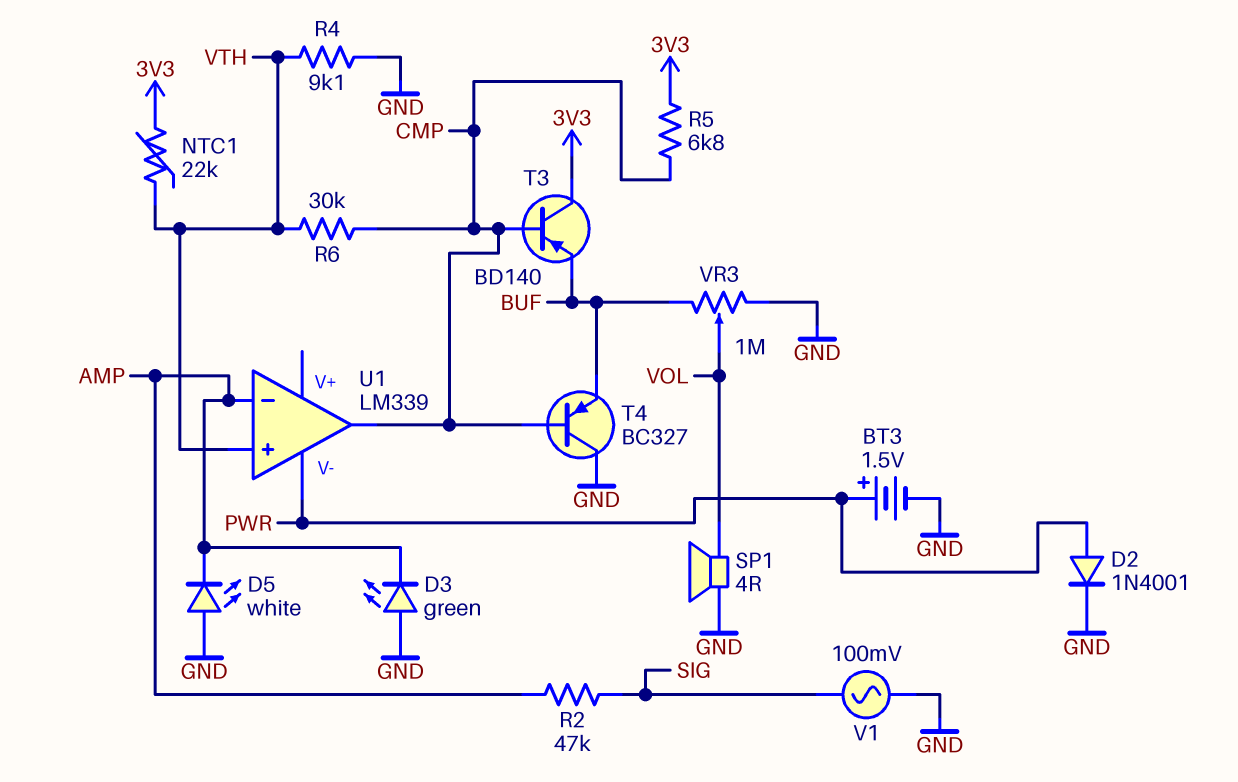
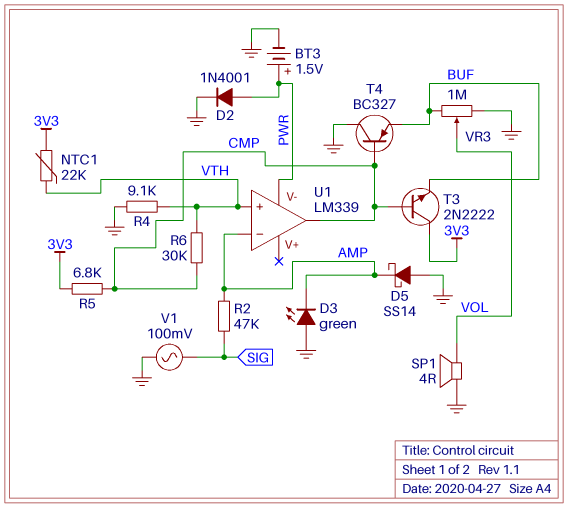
D5: LED white (A GND, K AMP) -> schottky SS14 (A GND, K AMP)
T3: PNP BD140 (B CMP, C 3V3, E BUF) -> NPN 2N2222 (B CMP, C 3V3, E BUF)

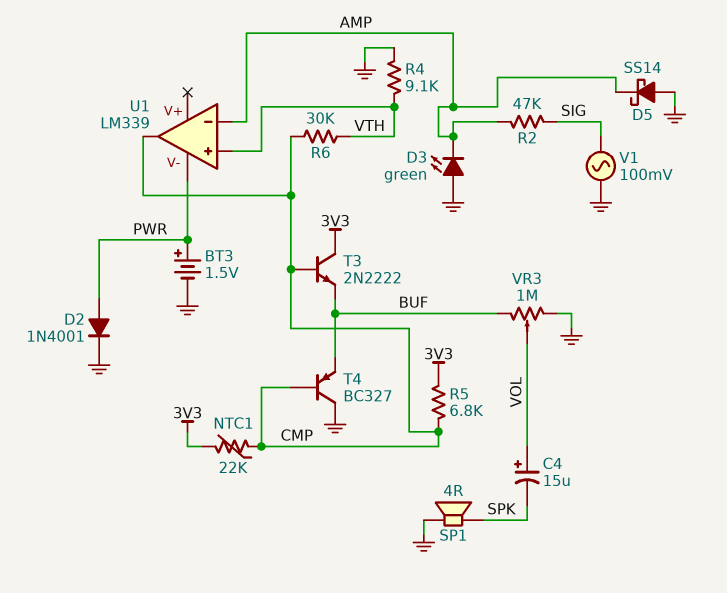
C4: none -> 15uF (plus VOL, minus SPK)
NTC1: 22k (3V3, VTH) -> 22k (3V3, CMP)
SP1: speaker 4R (GND, VOL) -> speaker 4R (GND, SPK)

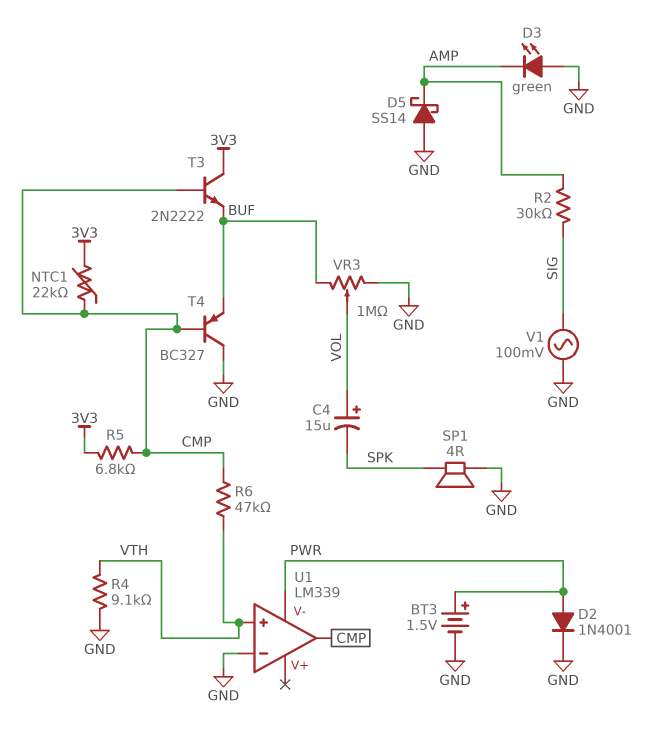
R2: 47k (AMP, SIG) -> 30k (AMP, SIG)
R6: 30k (CMP, VTH) -> 47k (CMP, VTH)
U1 pin in-: AMP -> GND

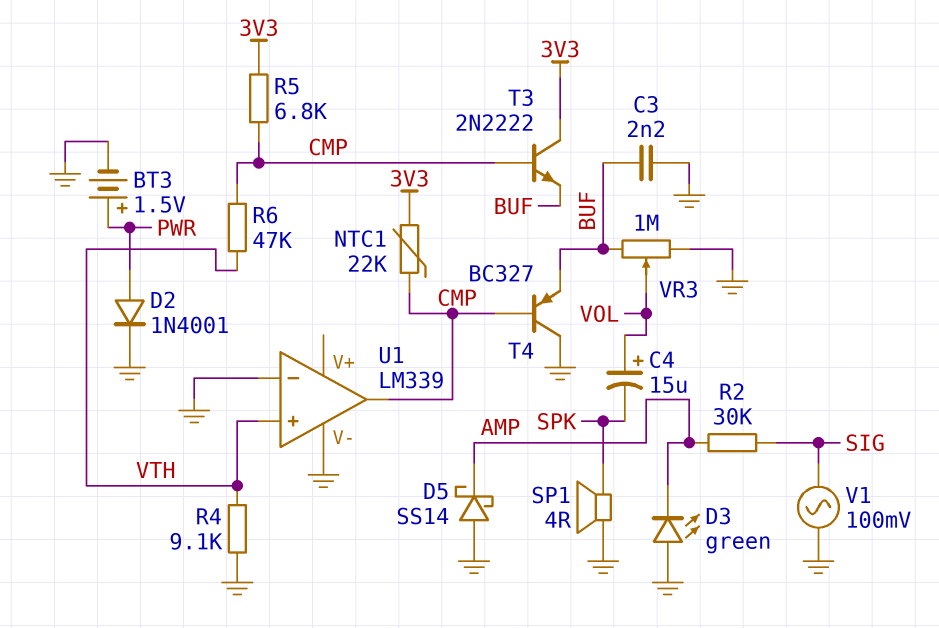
C3: none -> 2.2nF (BUF, GND)
U1 pin V-: PWR -> GND

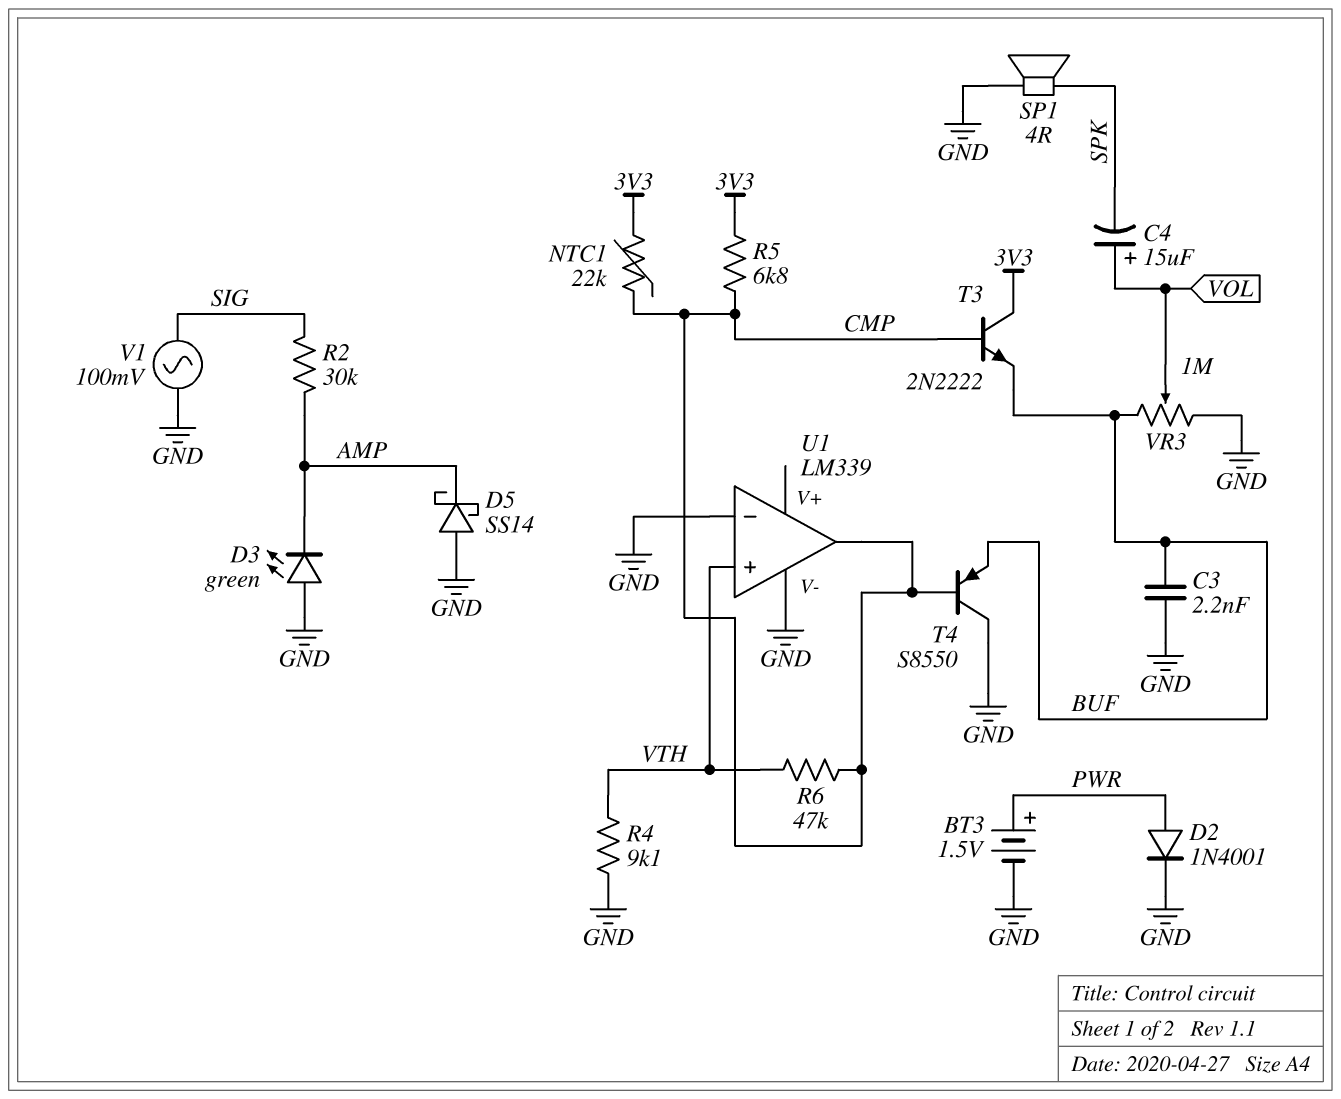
T4: PNP BC327 (B CMP, C GND, E BUF) -> PNP S8550 (B CMP, C GND, E BUF)

